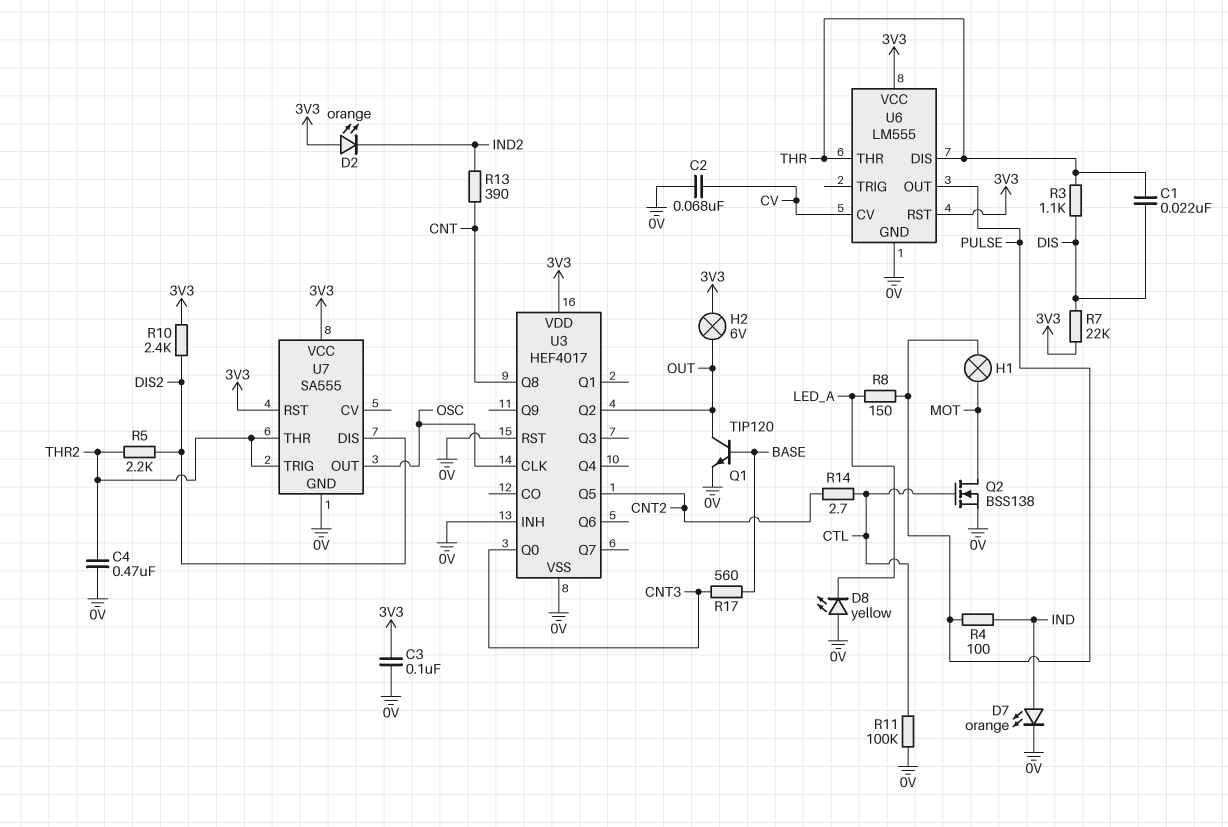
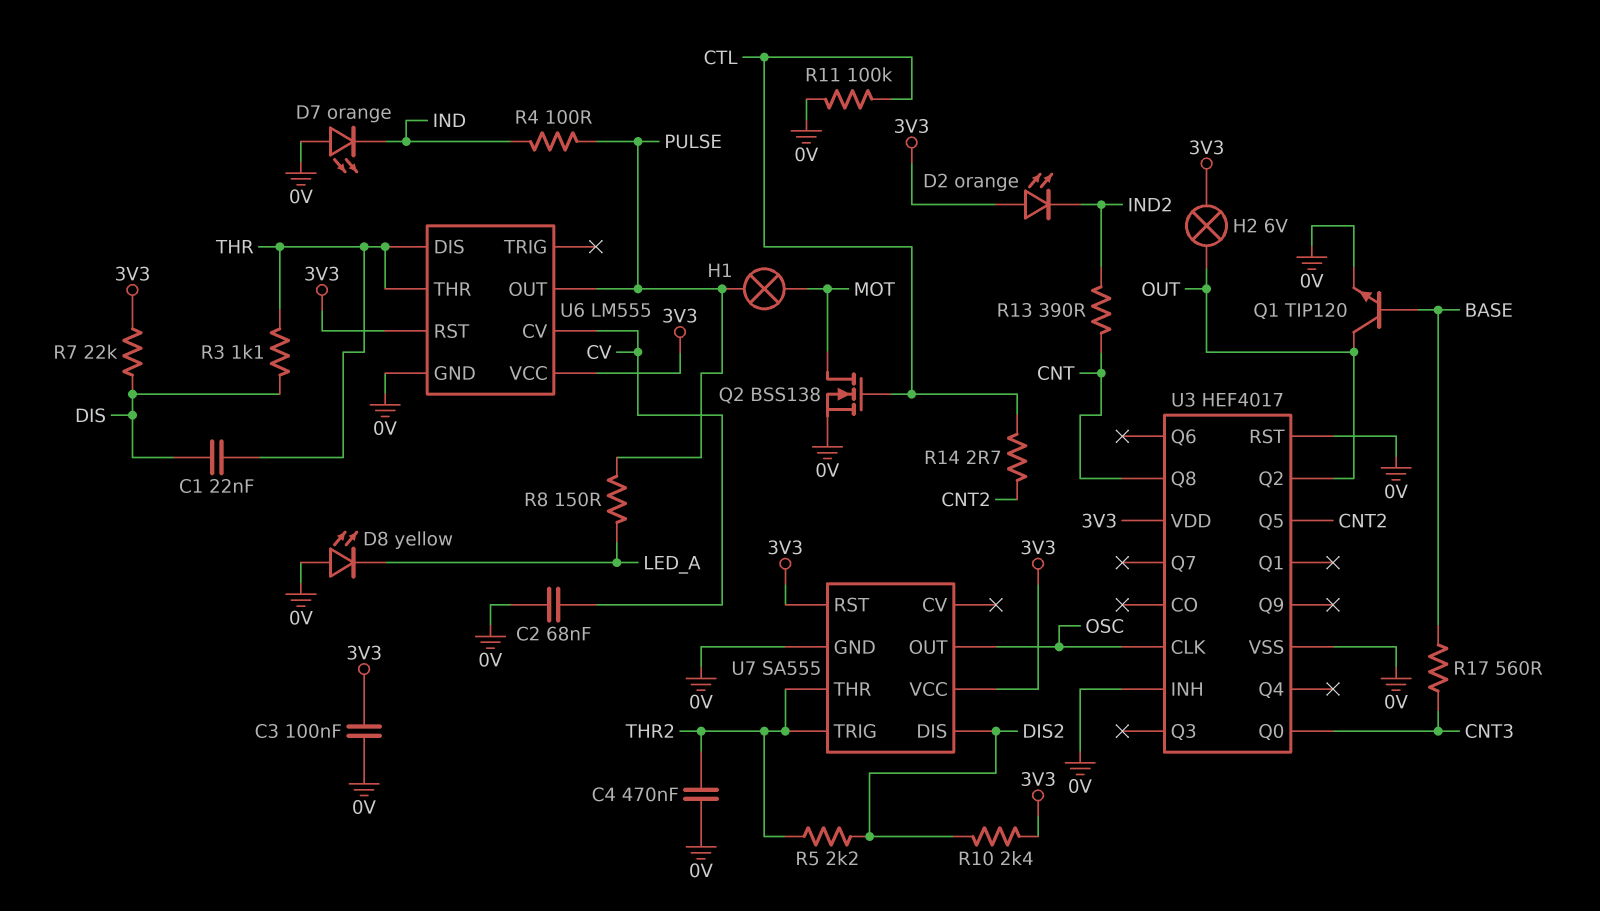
D7: LED orange (A IND, K 0V) -> LED orange (A 0V, K IND)

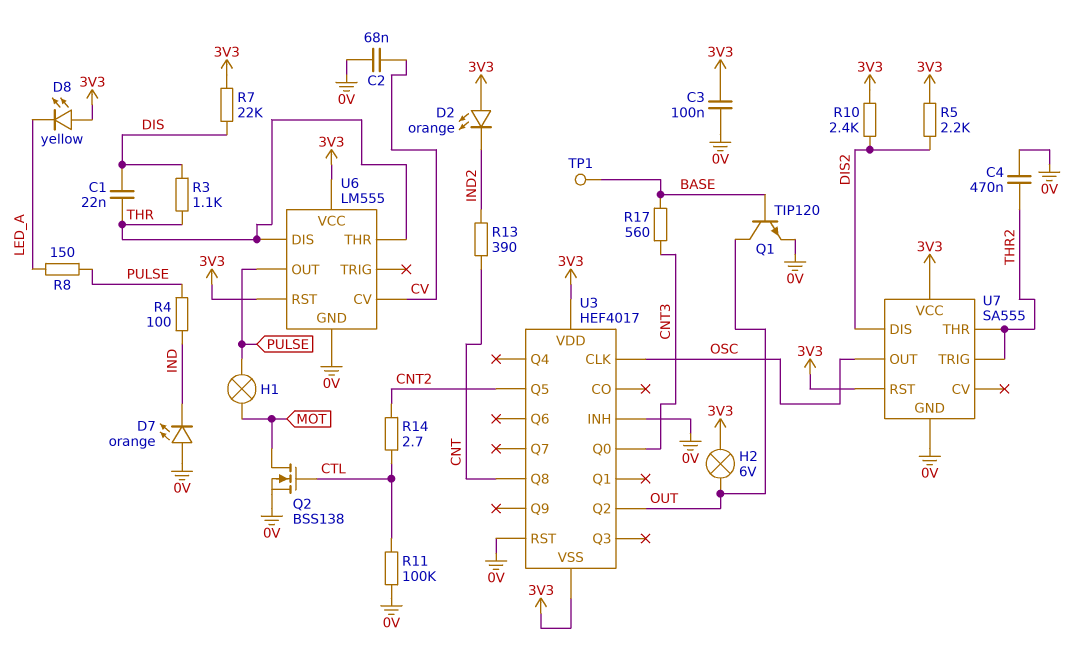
D8: LED yellow (A 0V, K LED_A) -> LED yellow (A 3V3, K LED_A)
R5: 2.2k (DIS2, THR2) -> 2.2k (3V3, DIS2)
TP1: none -> test point (BASE)
U3 pin VSS: 0V -> 3V3

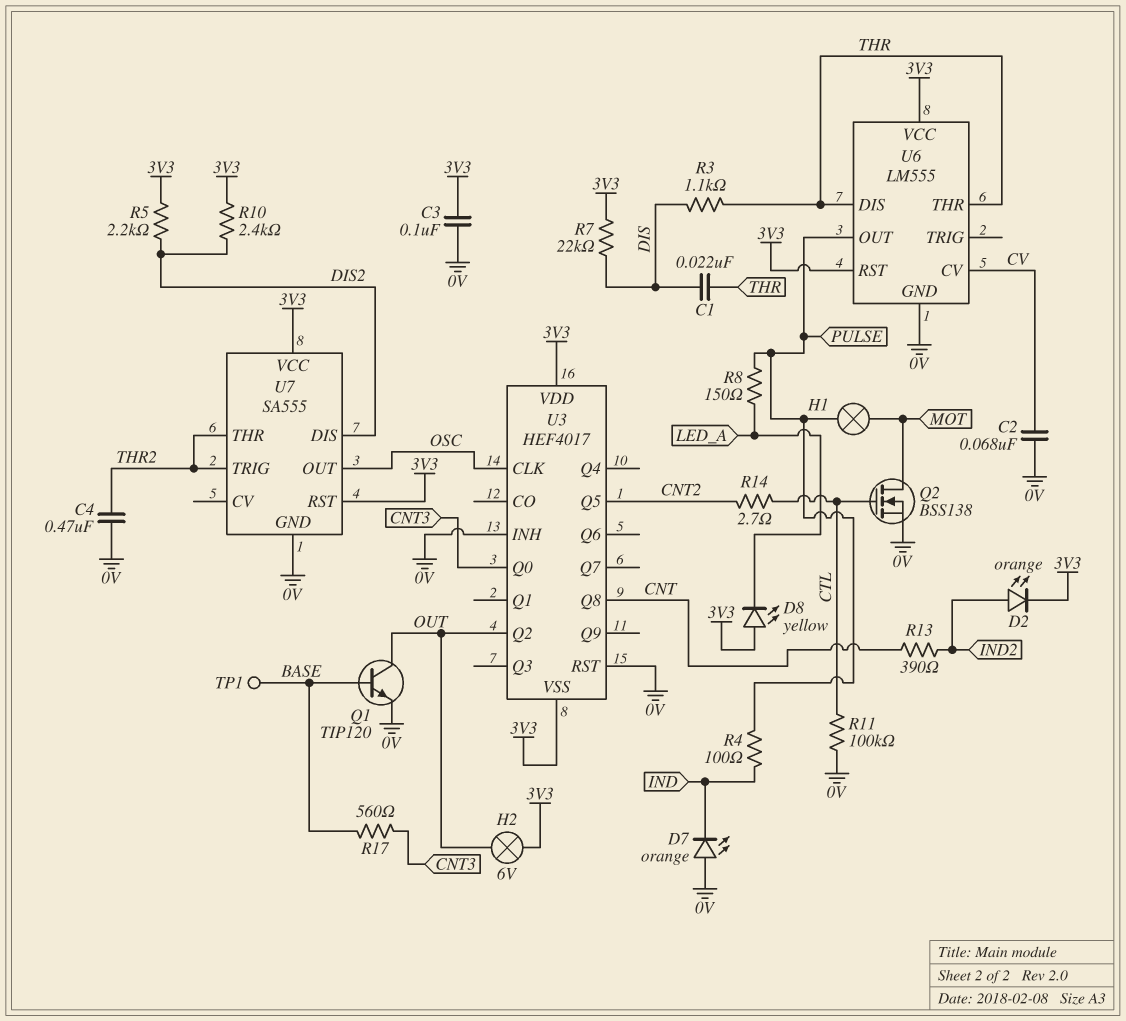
D2: LED orange (A 3V3, K IND2) -> LED orange (A IND2, K 3V3)

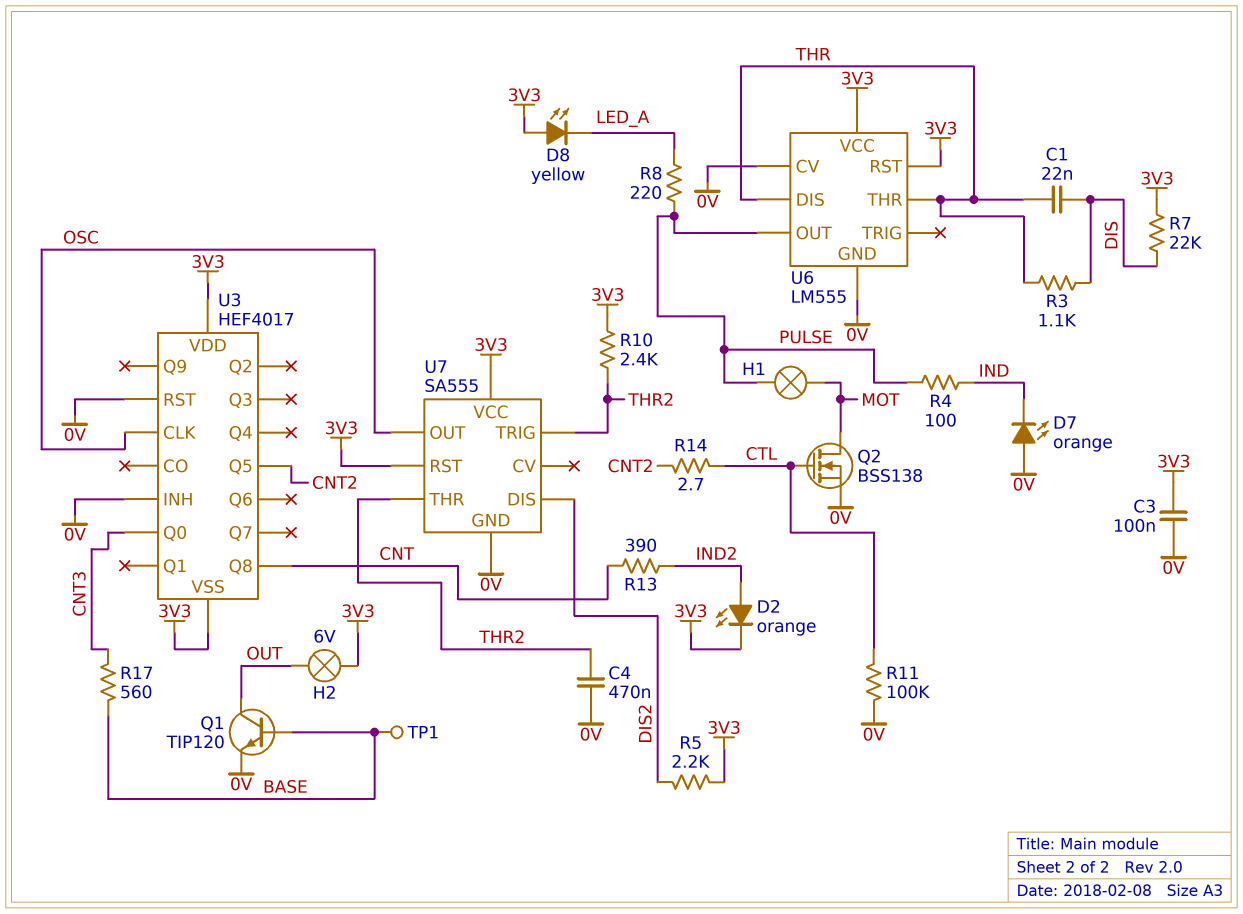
C2: 68nF (0V, CV) -> none
R8: 150 (LED_A, PULSE) -> 220 (LED_A, PULSE)
R10: 2.4k (3V3, DIS2) -> 2.4k (3V3, THR2)
U3 pin Q2: OUT -> none
U6 pin CV: CV -> 0V

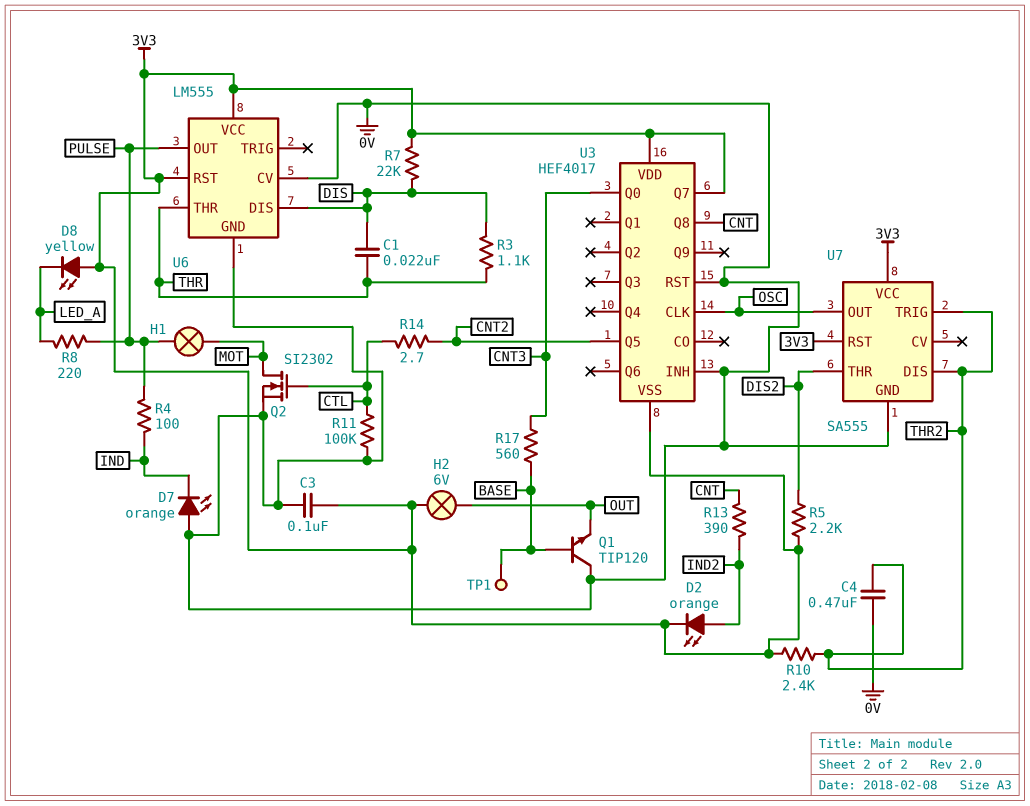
Q1: NPN TIP120 (B BASE, C OUT, E 0V) -> NPN TIP120 (B BASE, C 0V, E OUT)
Q2: NMOS BSS138 (G CTL, D MOT, S 0V) -> NMOS SI2302 (G CTL, D MOT, S 0V)
U3 pin Q7: none -> 3V3
U6 pin DIS: THR -> DIS
U7 pin DIS: DIS2 -> THR2
U7 pin THR: THR2 -> DIS2

